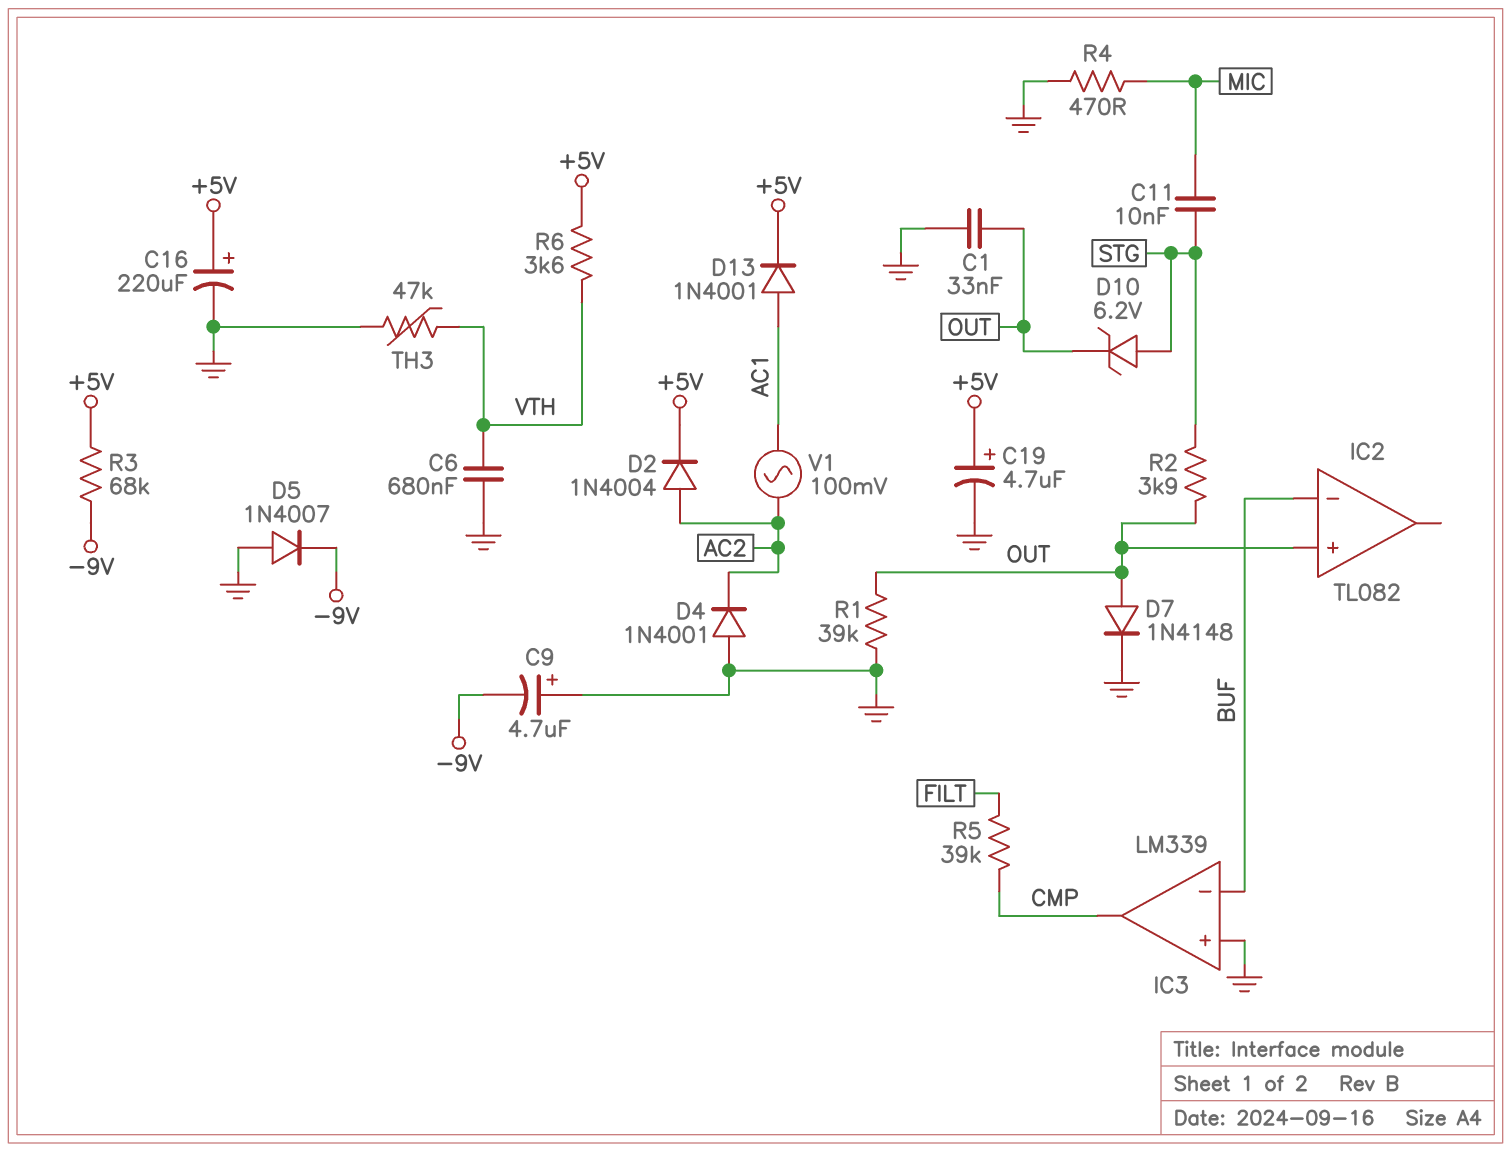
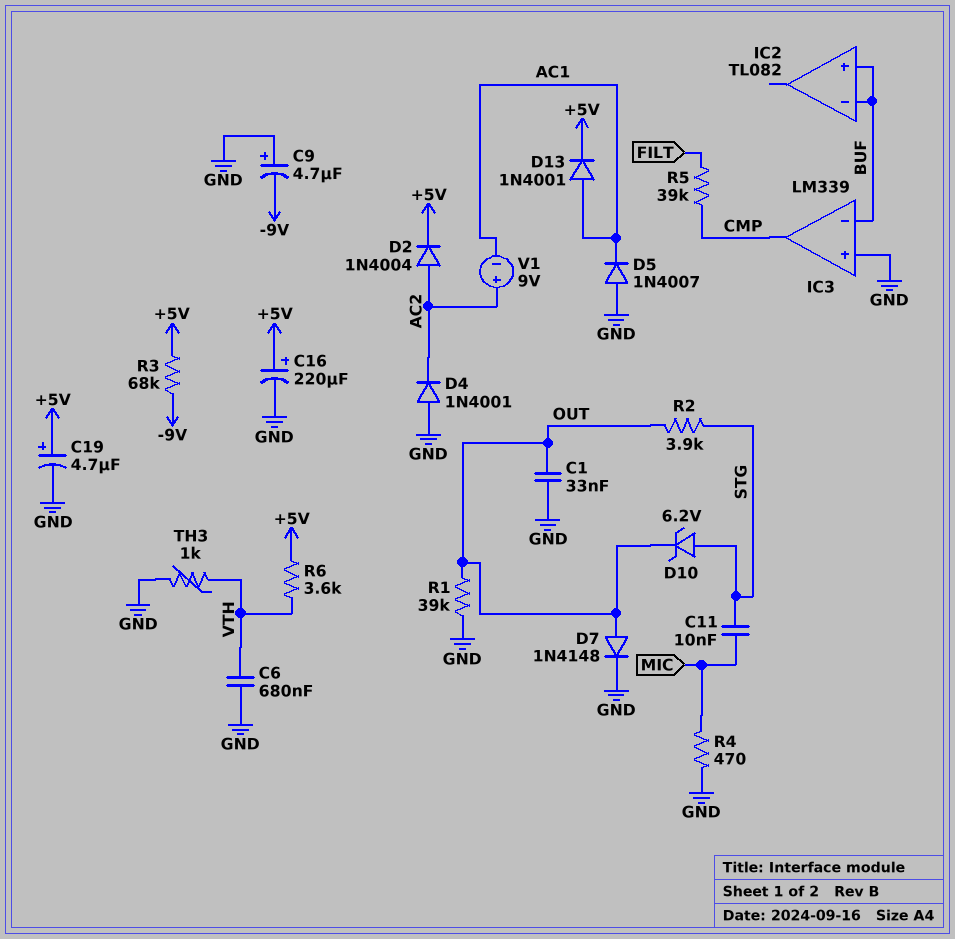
D5: diode 1N4007 (A GND, K -9V) -> diode 1N4007 (A GND, K AC1)
IC2 pin in+: OUT -> BUF
TH3: 47k (GND, VTH) -> 1k (GND, VTH)
V1: AC 100mV (AC1, AC2) -> 9V (plus AC2, minus AC1)

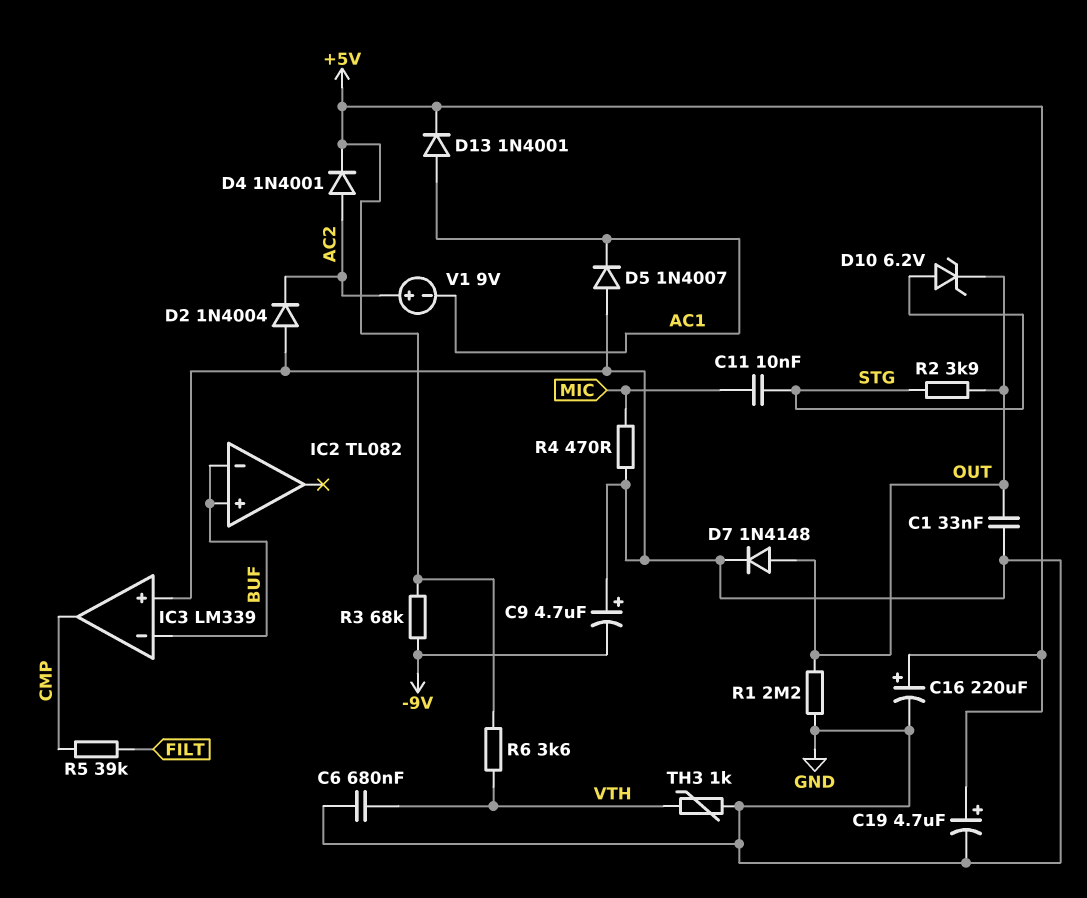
D2: diode 1N4004 (A AC2, K +5V) -> diode 1N4004 (A GND, K AC2)
D4: diode 1N4001 (A GND, K AC2) -> diode 1N4001 (A AC2, K +5V)
R1: 39k (GND, OUT) -> 2.2M (GND, OUT)

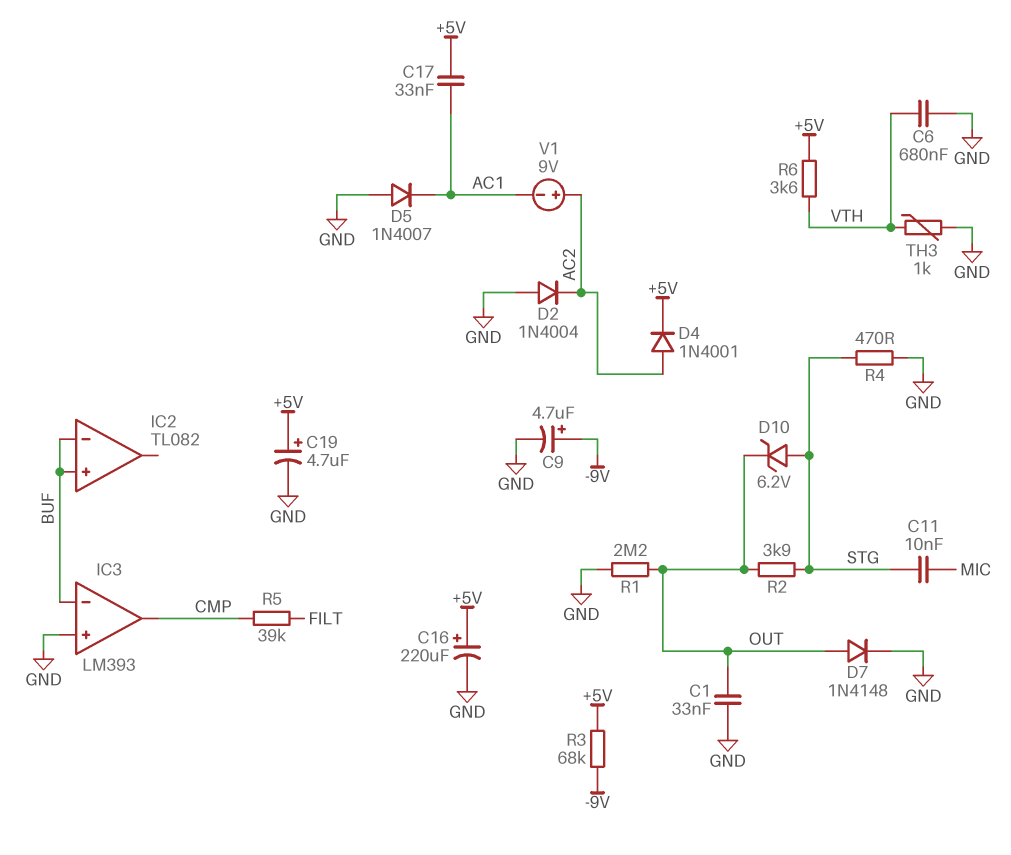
C9: 4.7uF (plus GND, minus -9V) -> 4.7uF (plus -9V, minus GND)
C17: none -> 33nF (+5V, AC1)
D13: diode 1N4001 (A AC1, K +5V) -> none
IC3: LM339 -> LM393
R4: 470 (GND, MIC) -> 470 (GND, STG)

